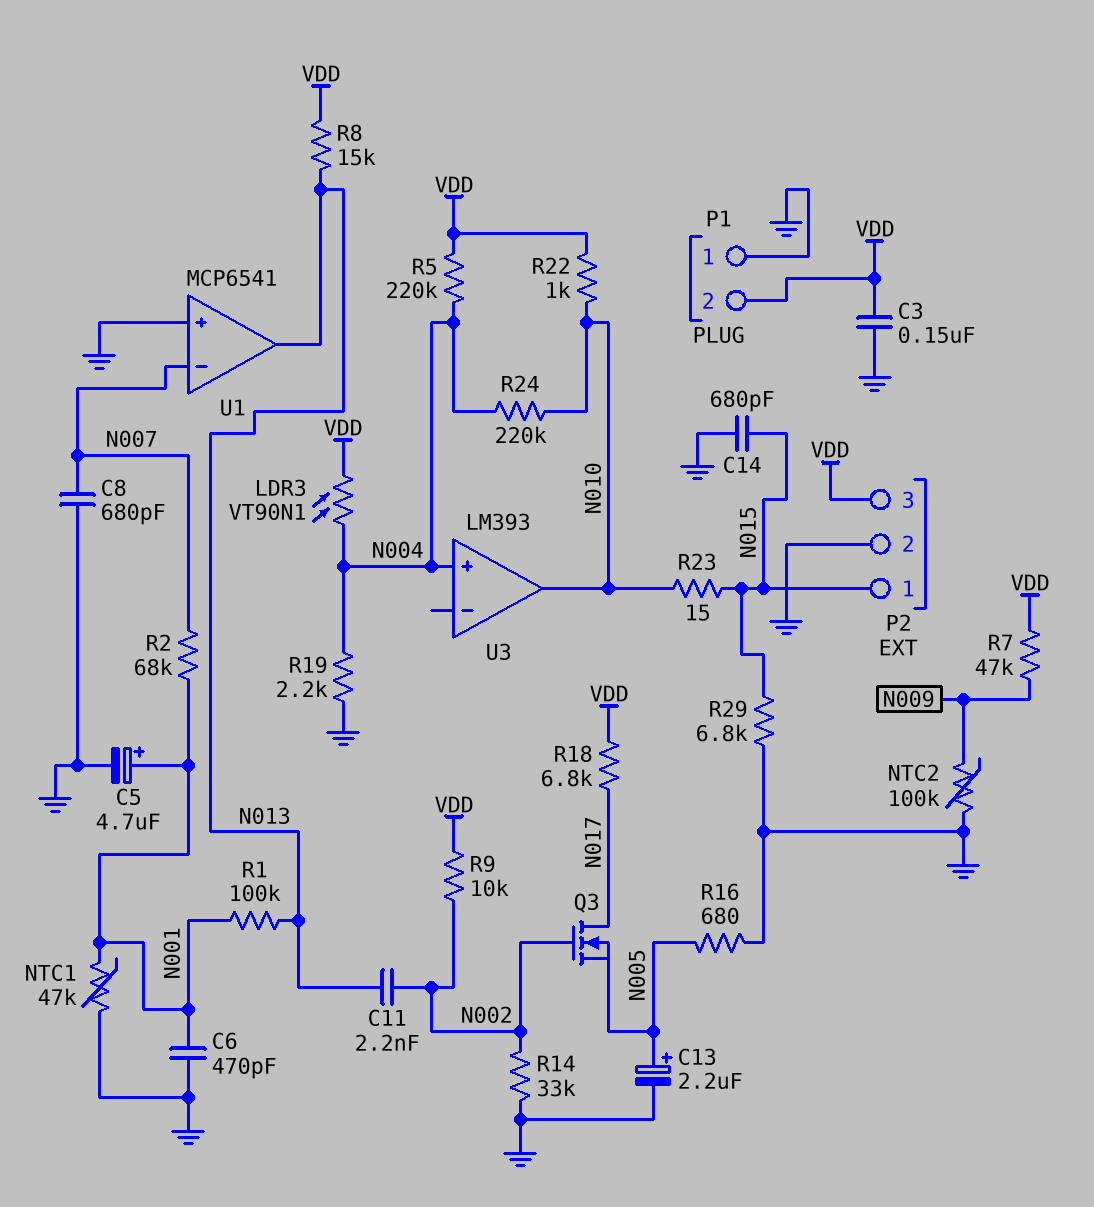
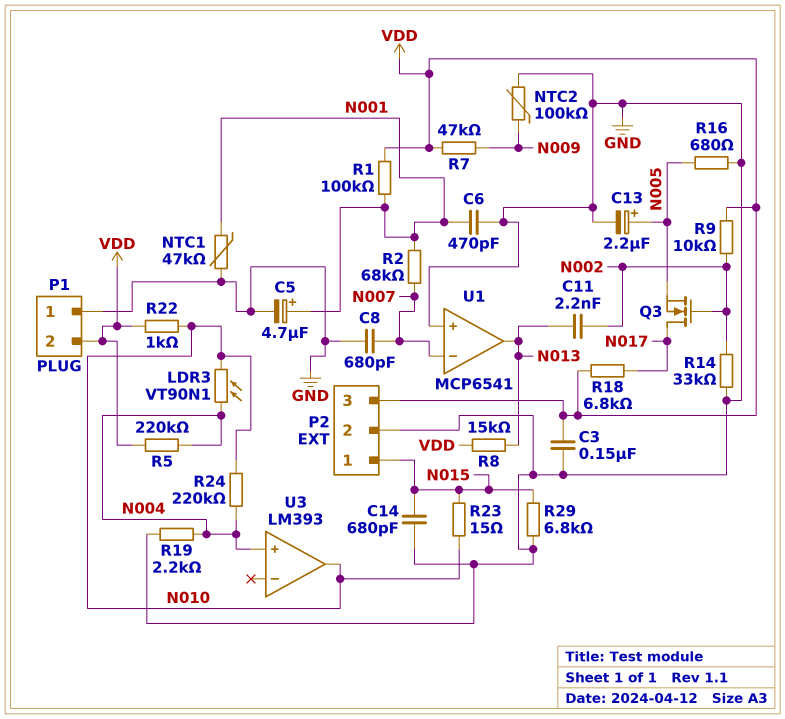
LDR3: VT90N1 (N004, VDD) -> VT90N1 (N004, N010)
R1: 100k (N001, N013) -> 100k (N001, VDD)

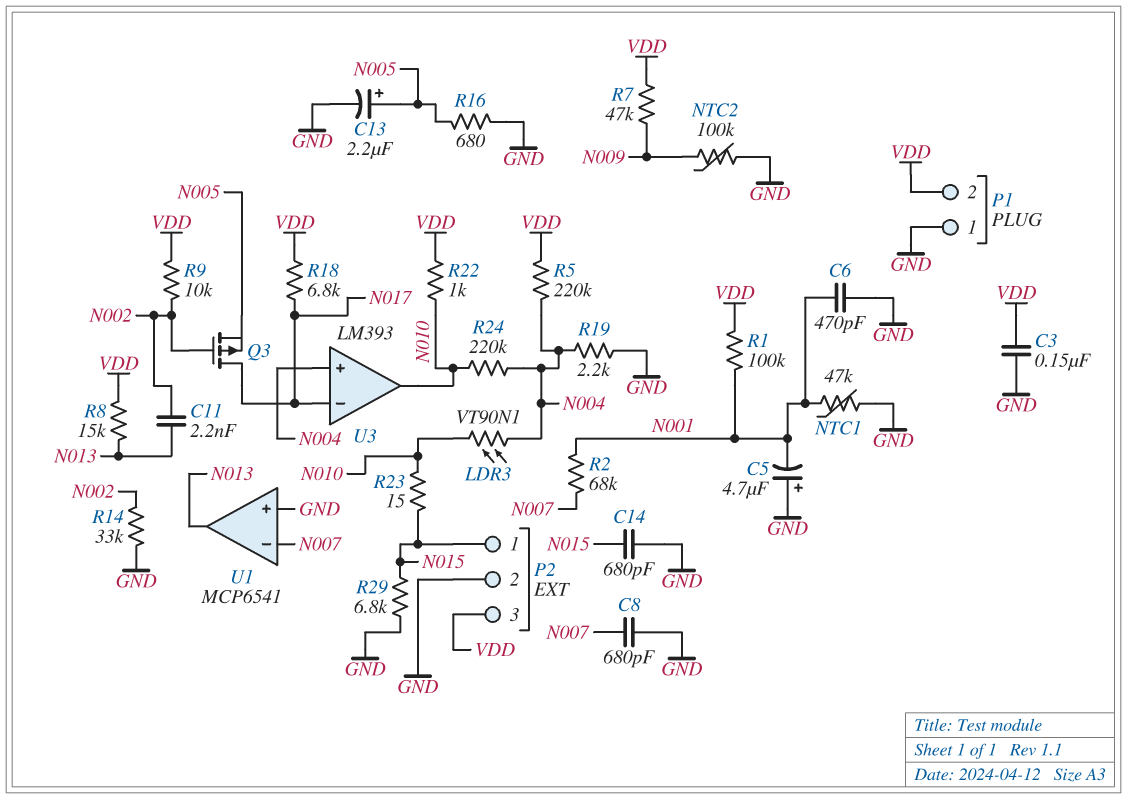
C5: 4.7uF (plus N001, minus GND) -> 4.7uF (plus GND, minus N001)
Q3: NMOS (G N002, D N017, S N005) -> PMOS (G N002, D N017, S N005)
U3 pin in-: none -> N017

